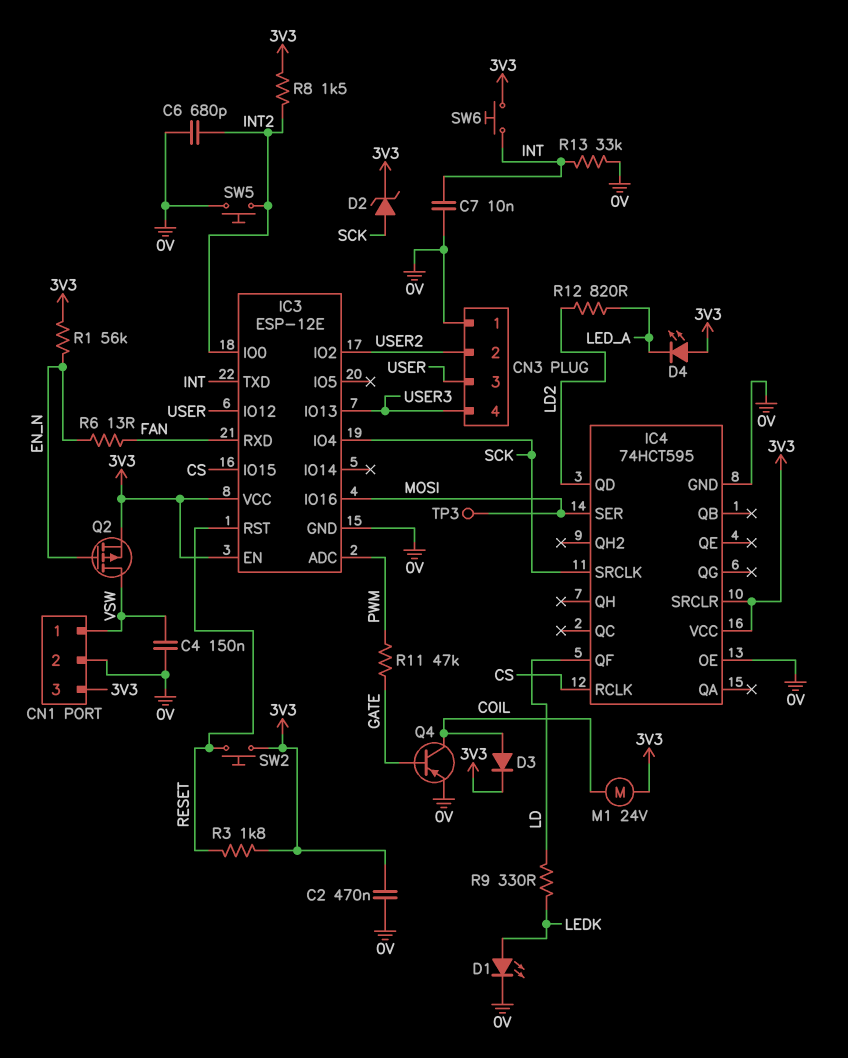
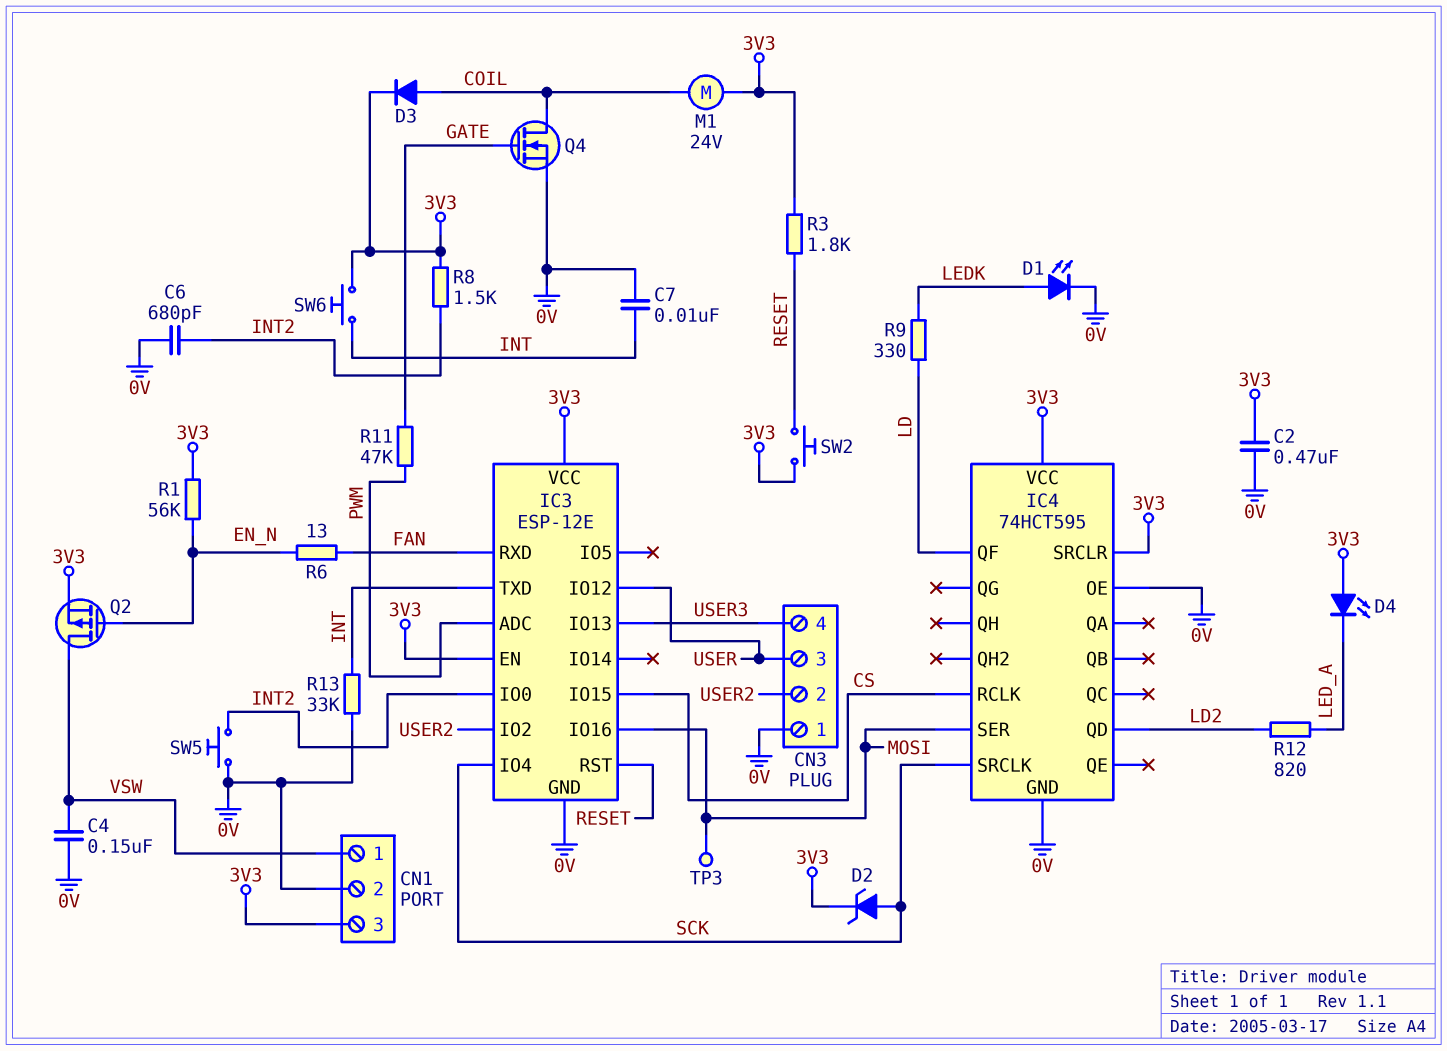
Q4: PNP (B GATE, C COIL, E 0V) -> NMOS (G GATE, D COIL, S 0V)

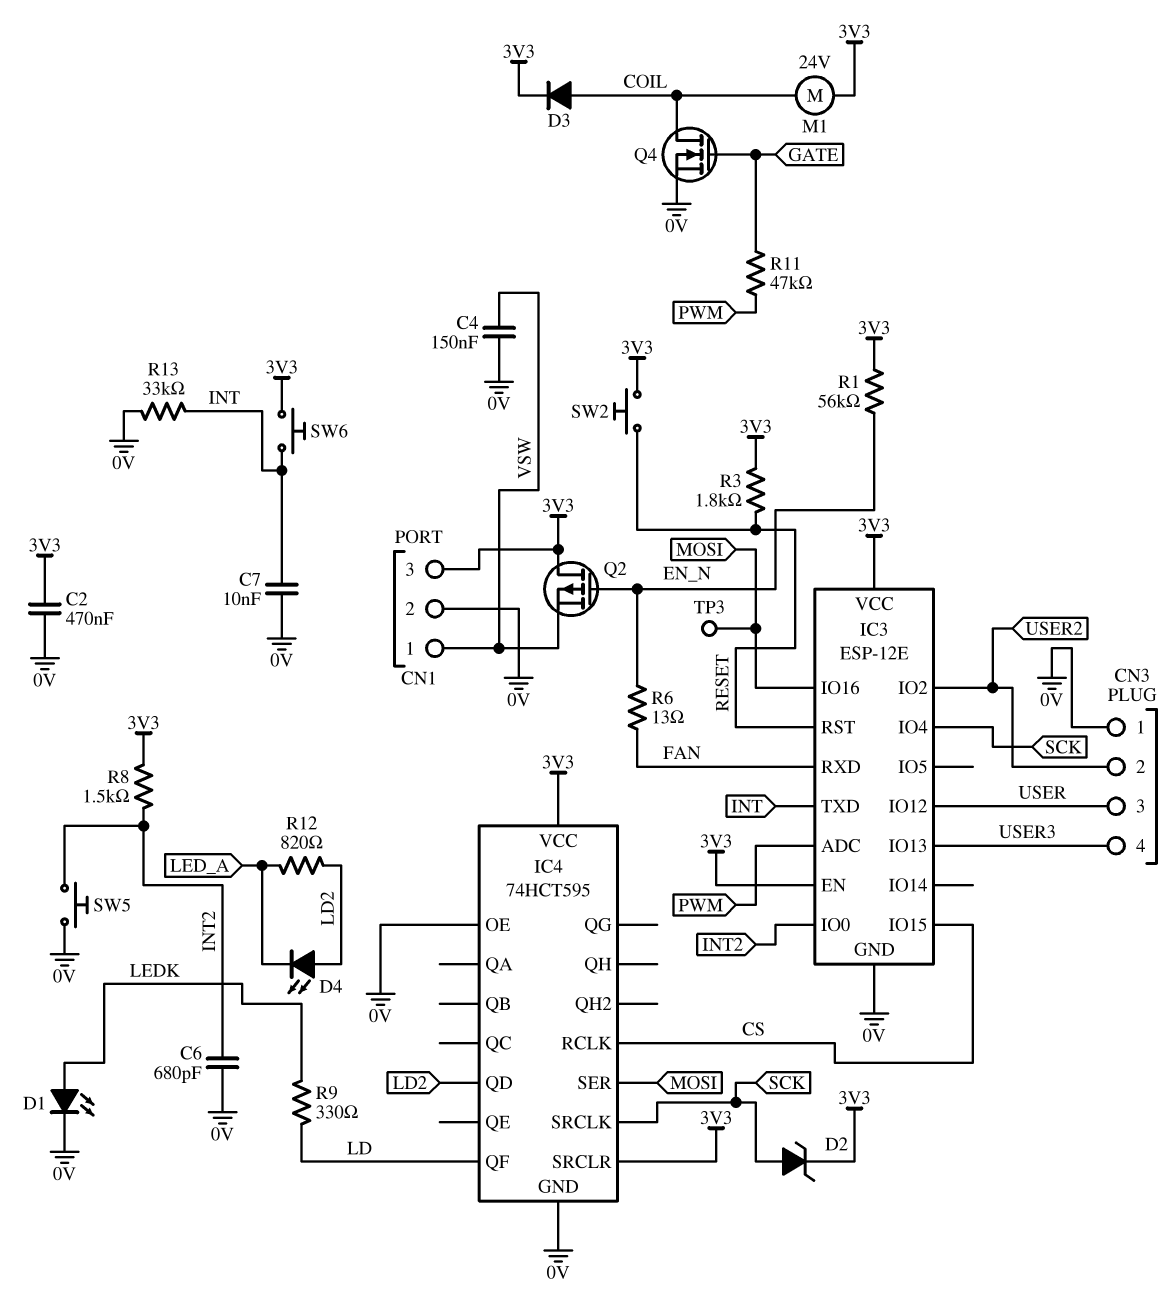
D4: LED (A 3V3, K LED_A) -> LED (A LD2, K LED_A)
Q2: PMOS (G EN_N, D VSW, S 3V3) -> PMOS (G EN_N, D 3V3, S VSW)

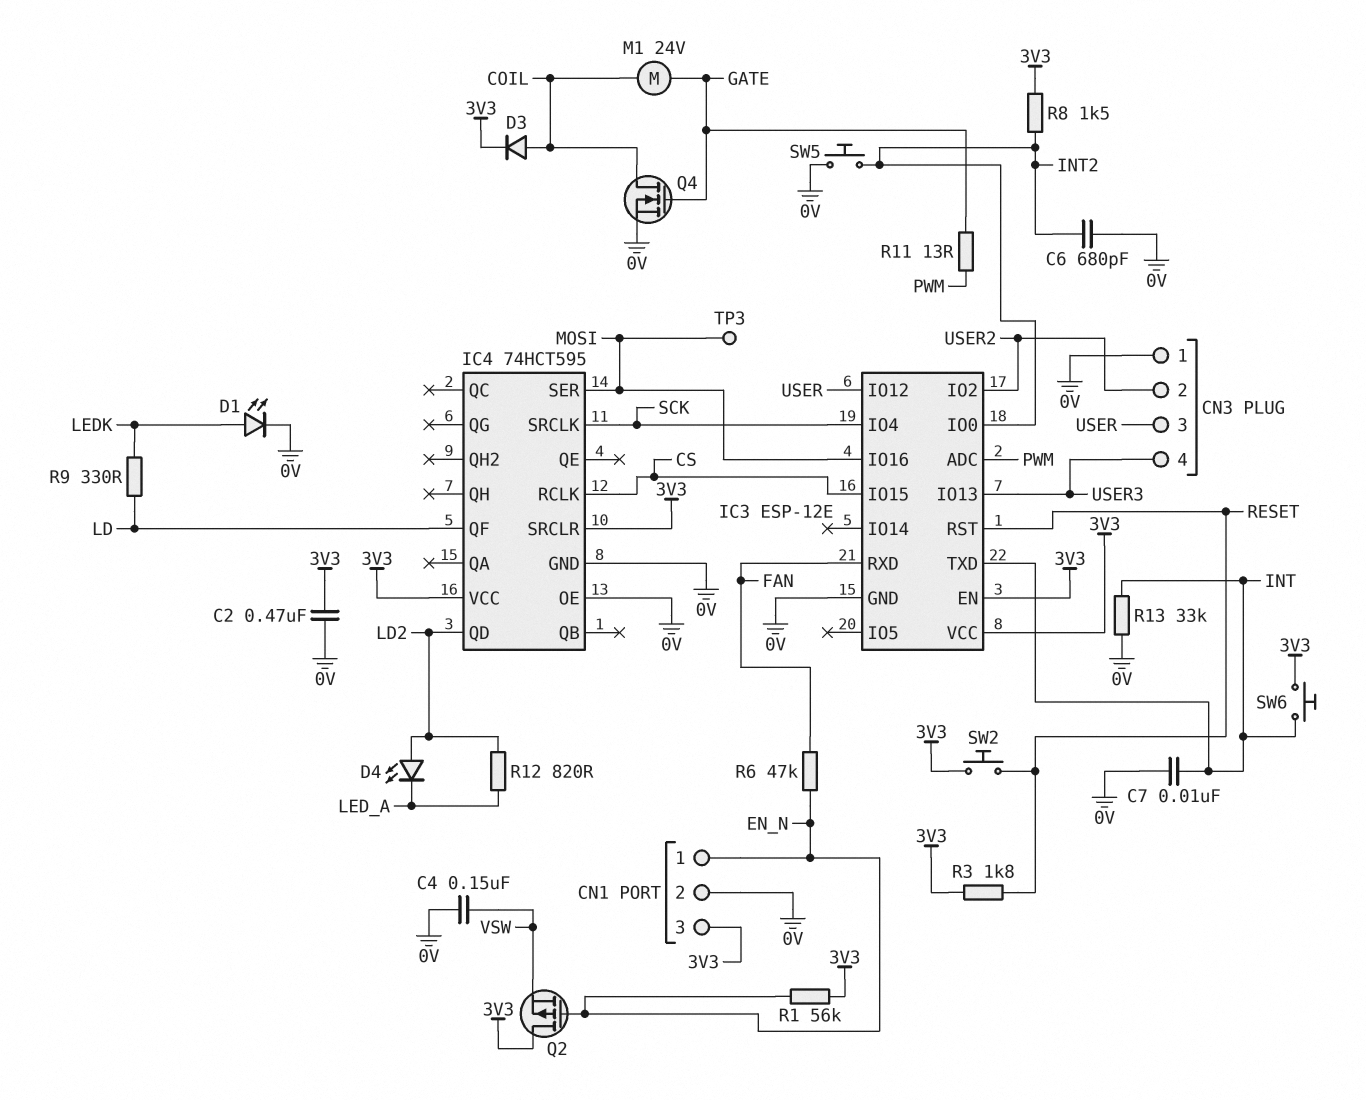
CN1 pin 1: VSW -> EN_N
D2: zener (A SCK, K 3V3) -> none
M1: motor 24V (3V3, COIL) -> motor 24V (COIL, GATE)
R6: 13 (EN_N, FAN) -> 47k (EN_N, FAN)
R11: 47k (GATE, PWM) -> 13 (GATE, PWM)

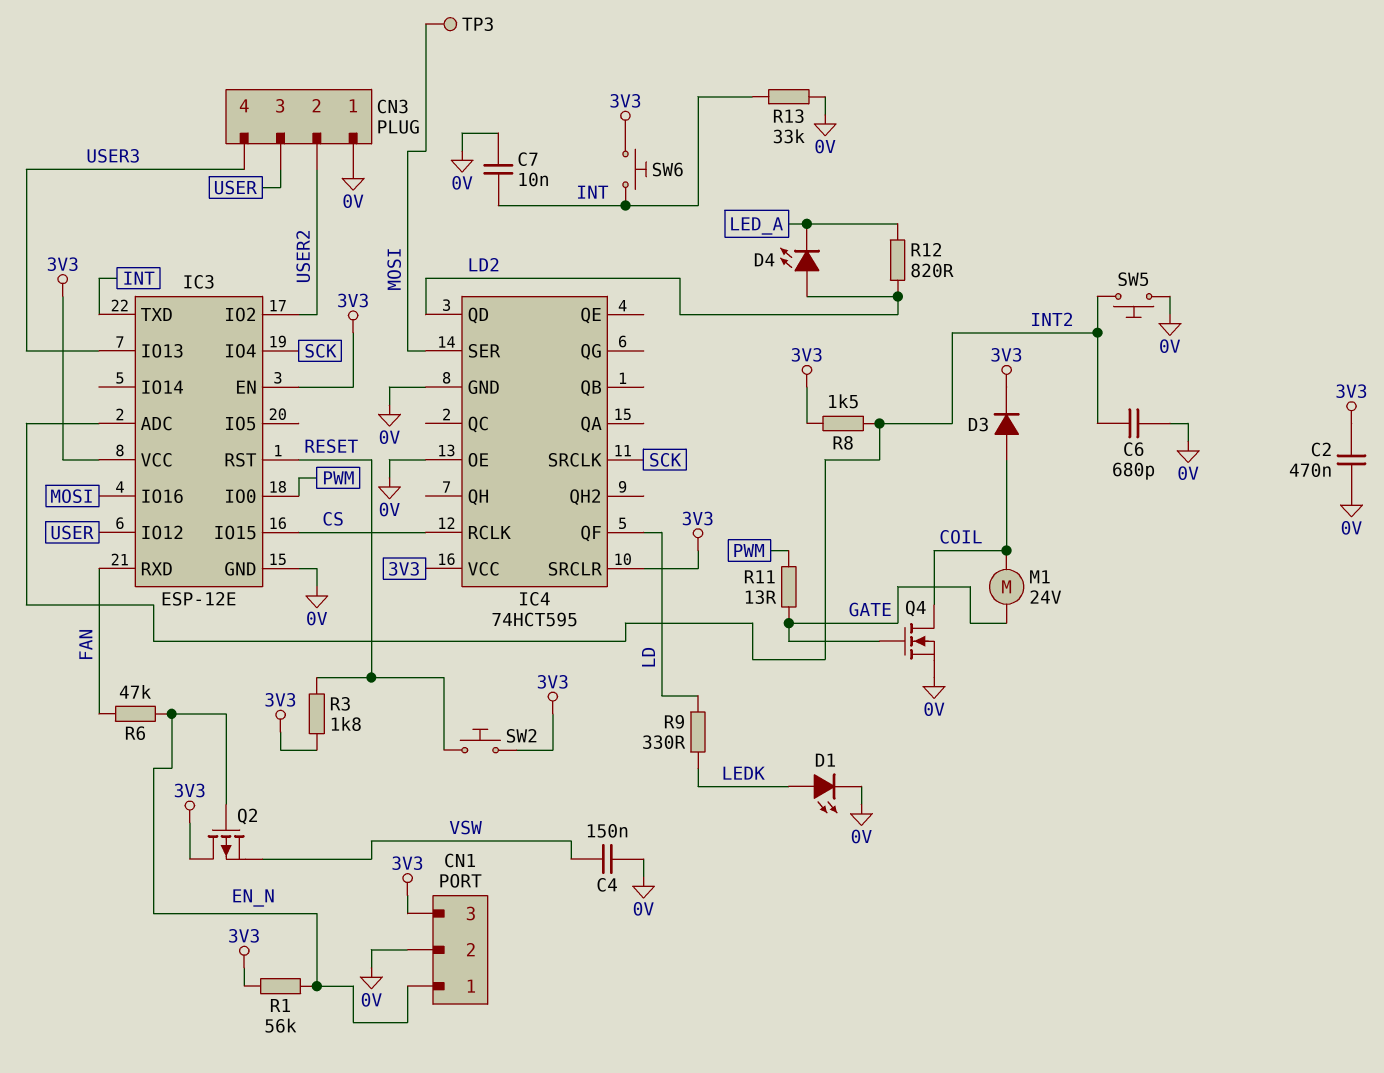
IC3 pin ADC: PWM -> INT2
IC3 pin IO0: INT2 -> PWM

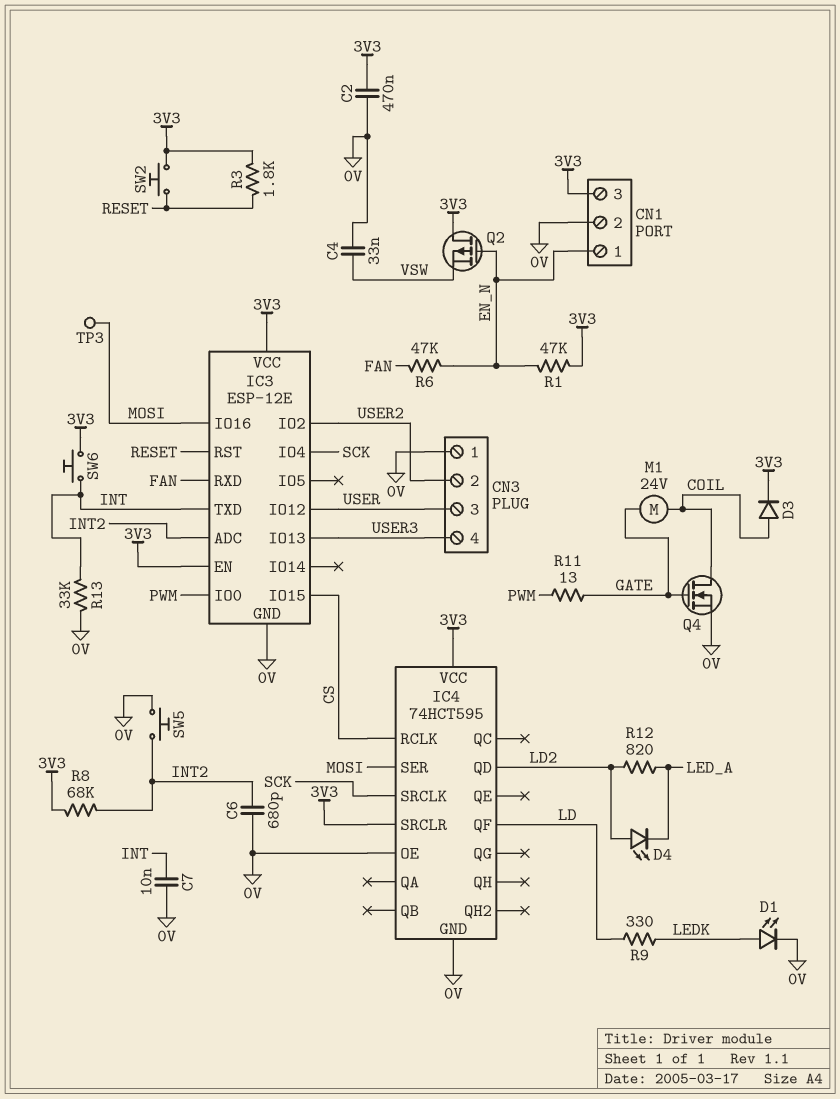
C4: 150nF (0V, VSW) -> 33nF (0V, VSW)
R1: 56k (3V3, EN_N) -> 47k (3V3, EN_N)
R8: 1.5k (3V3, INT2) -> 68k (3V3, INT2)

